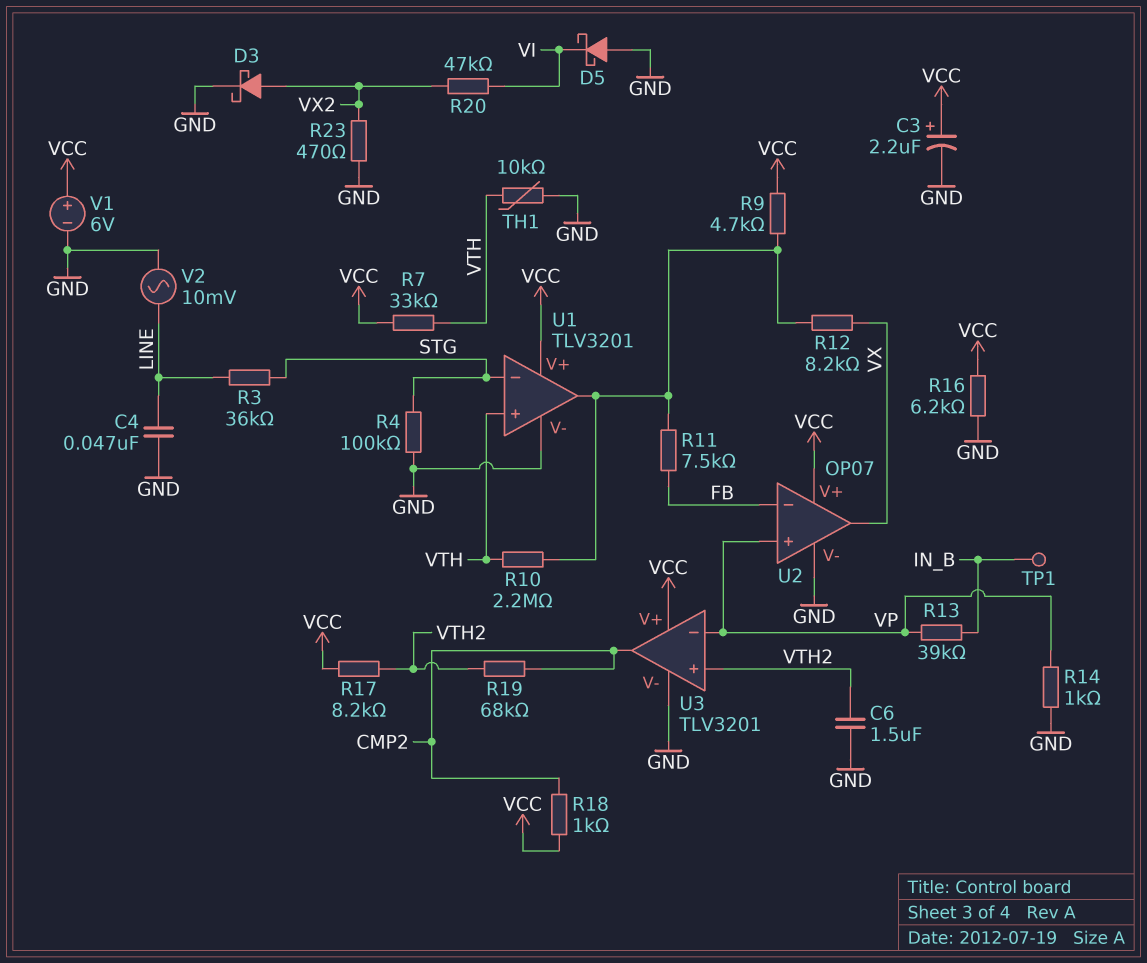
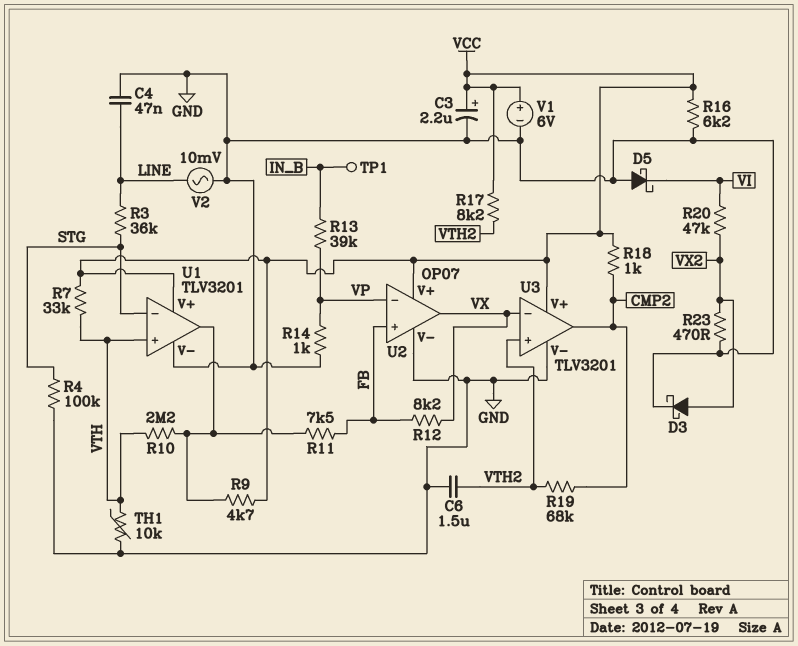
R12: 8.2k (U1/out, VX) -> 8.2k (FB, VX)
U2 pin in+: VP -> FB
U2 pin in-: FB -> VP
U3 pin in-: VP -> VX

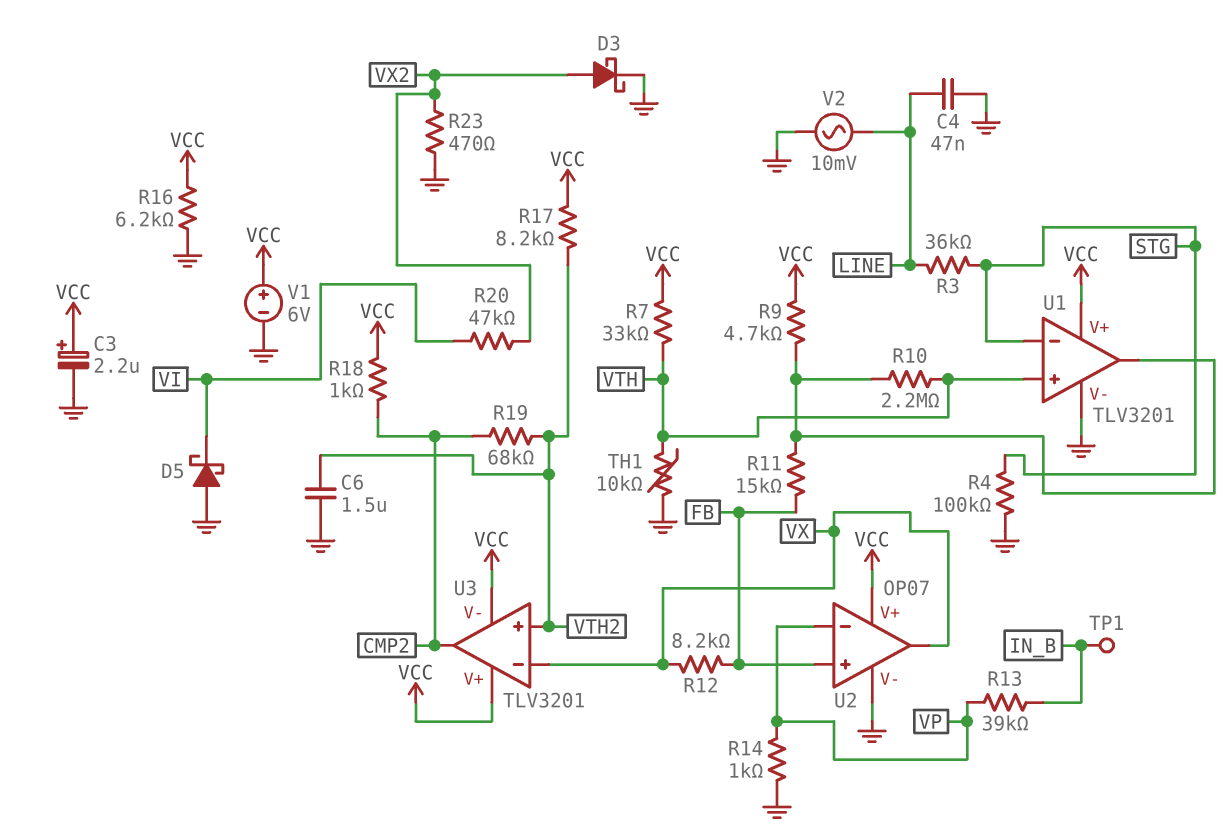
R11: 7.5k (FB, U1/out) -> 15k (FB, U1/out)
U3 pin V-: GND -> VCC

